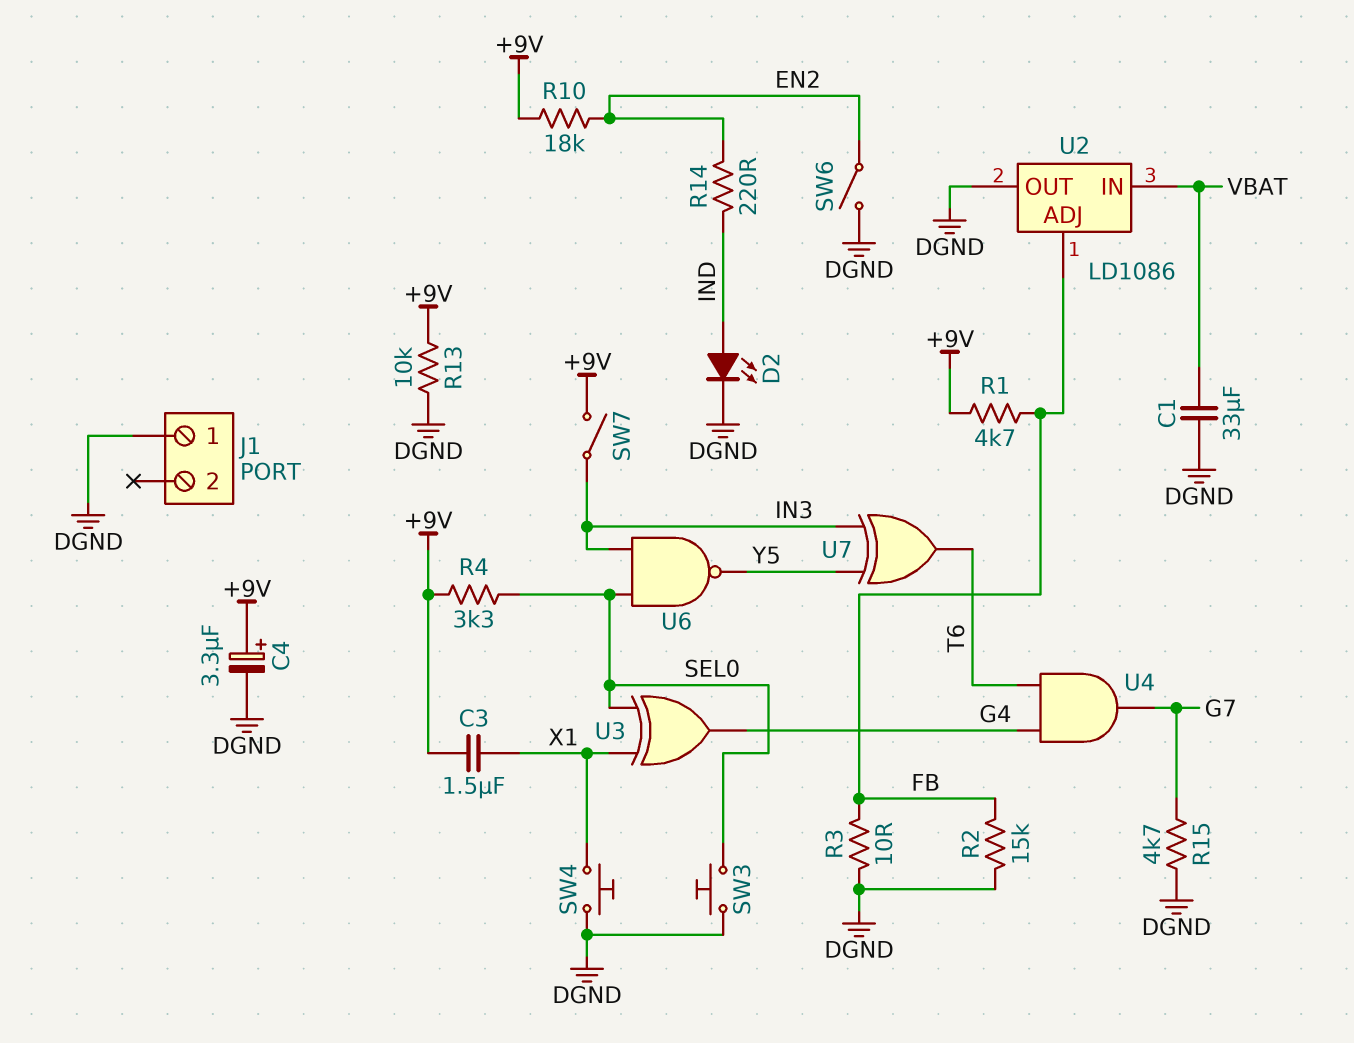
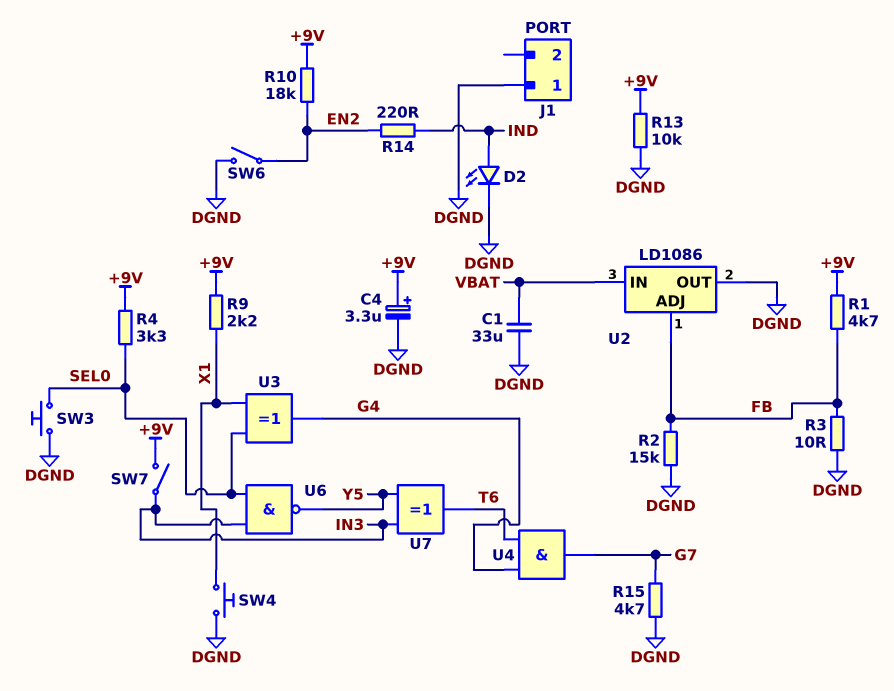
C3: 1.5uF (+9V, X1) -> none
R9: none -> 2.2k (+9V, X1)

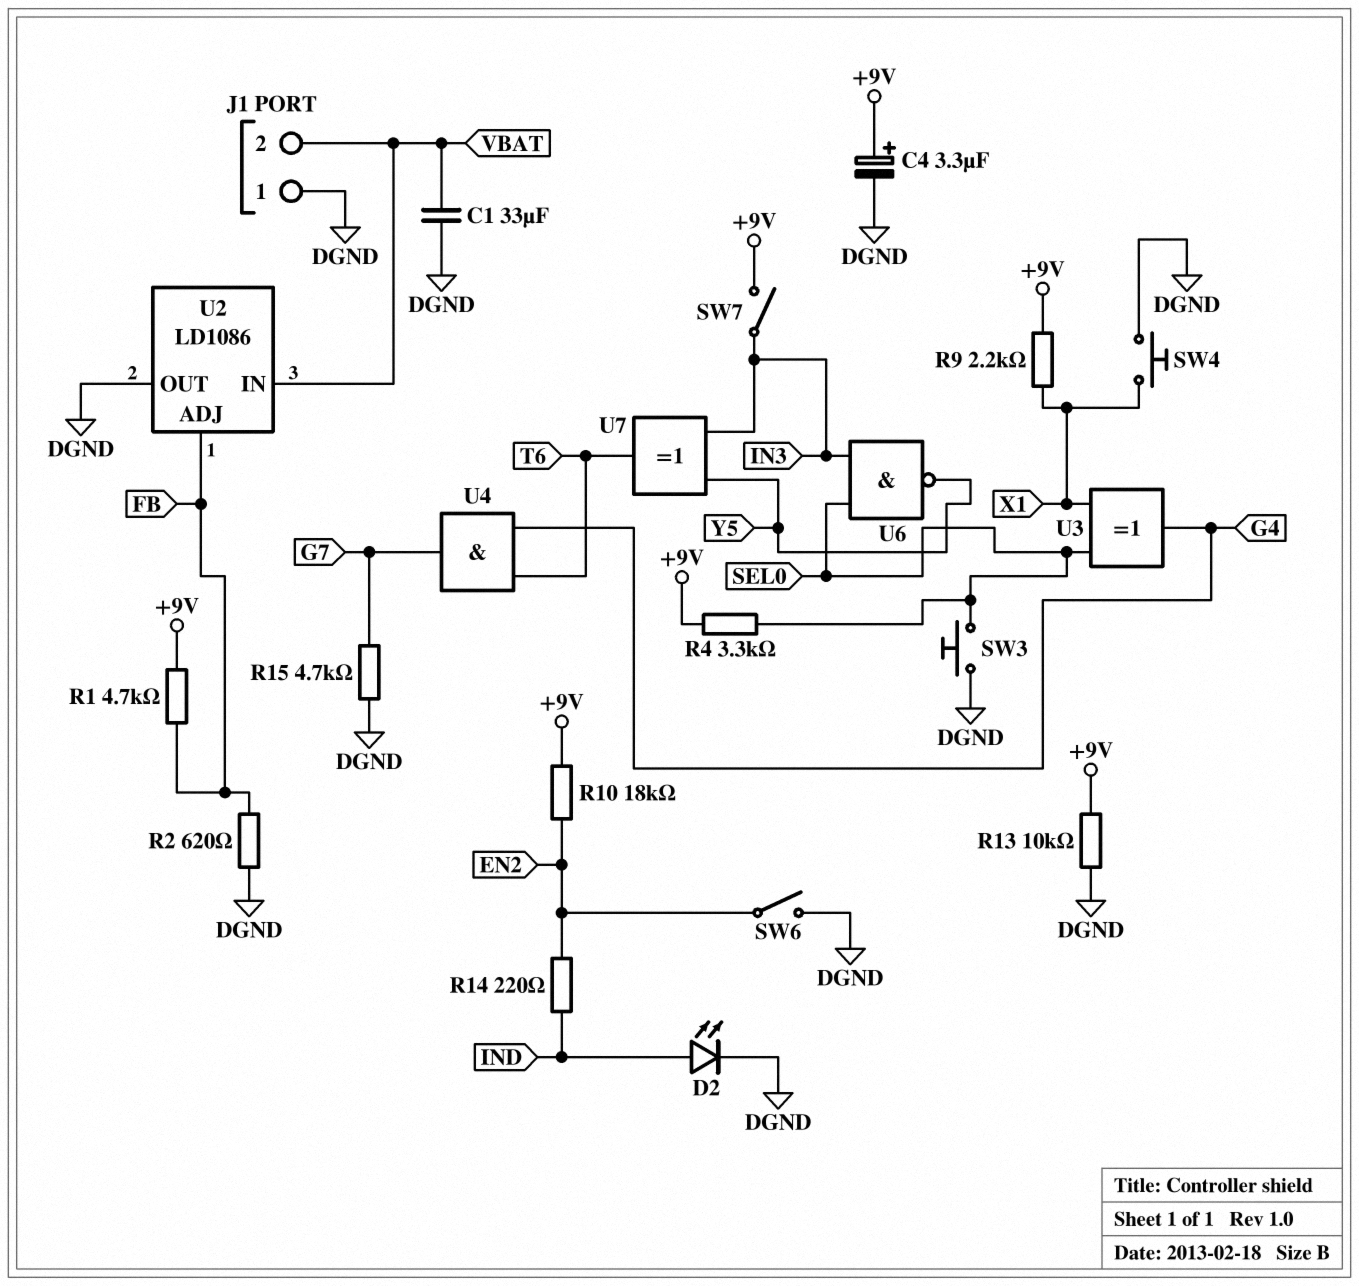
J1 pin 2: none -> VBAT
R2: 15k (DGND, FB) -> 620 (DGND, FB)
R3: 10 (DGND, FB) -> none

